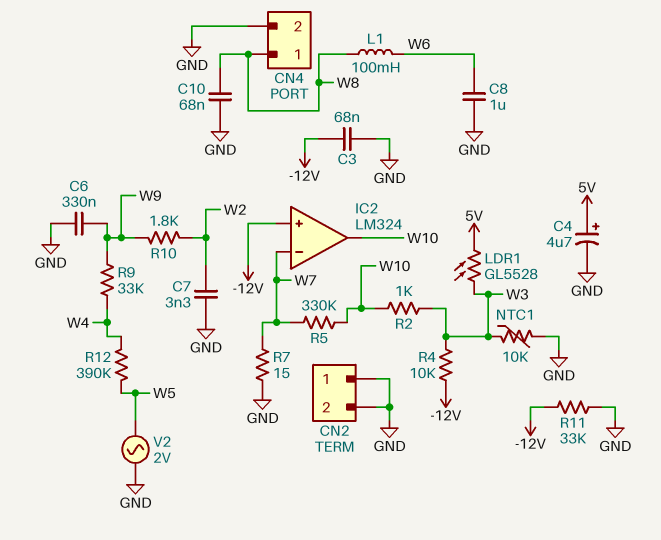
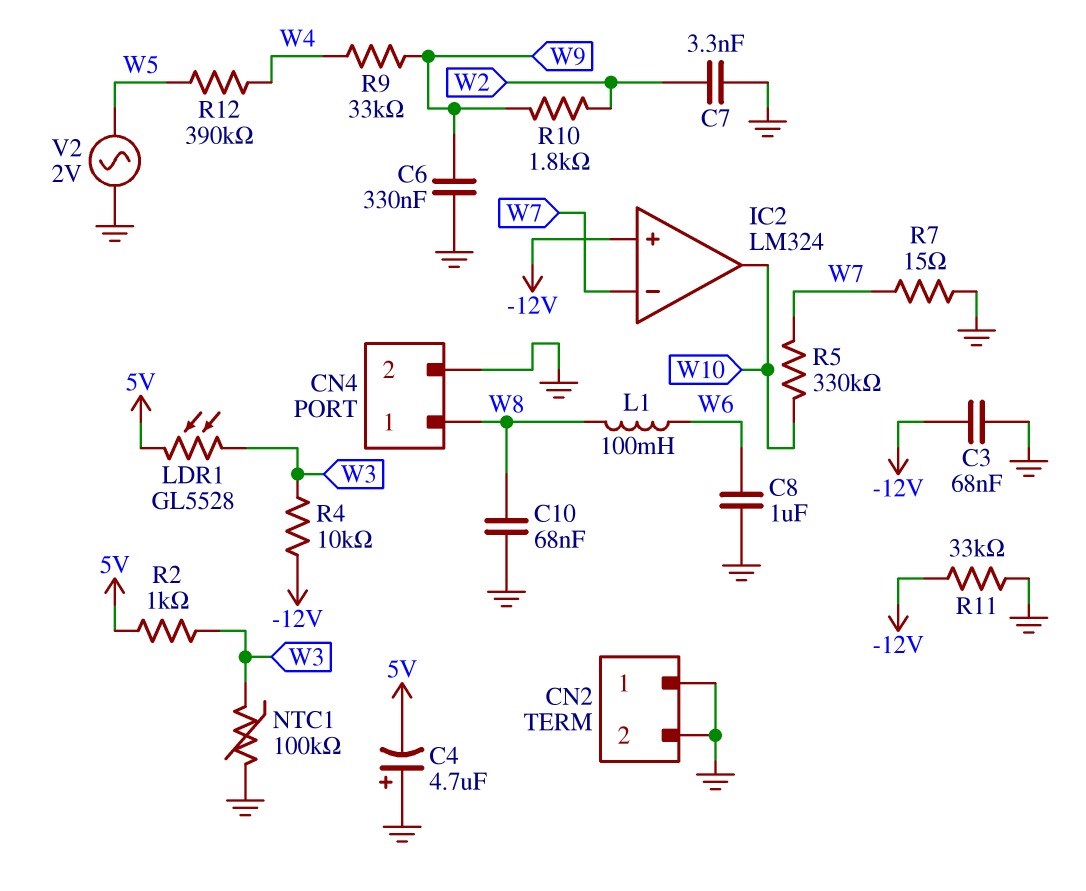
C4: 4.7uF (plus 5V, minus GND) -> 4.7uF (plus GND, minus 5V)
NTC1: 10k (GND, W3) -> 100k (GND, W3)
R2: 1k (W3, W10) -> 1k (5V, W3)

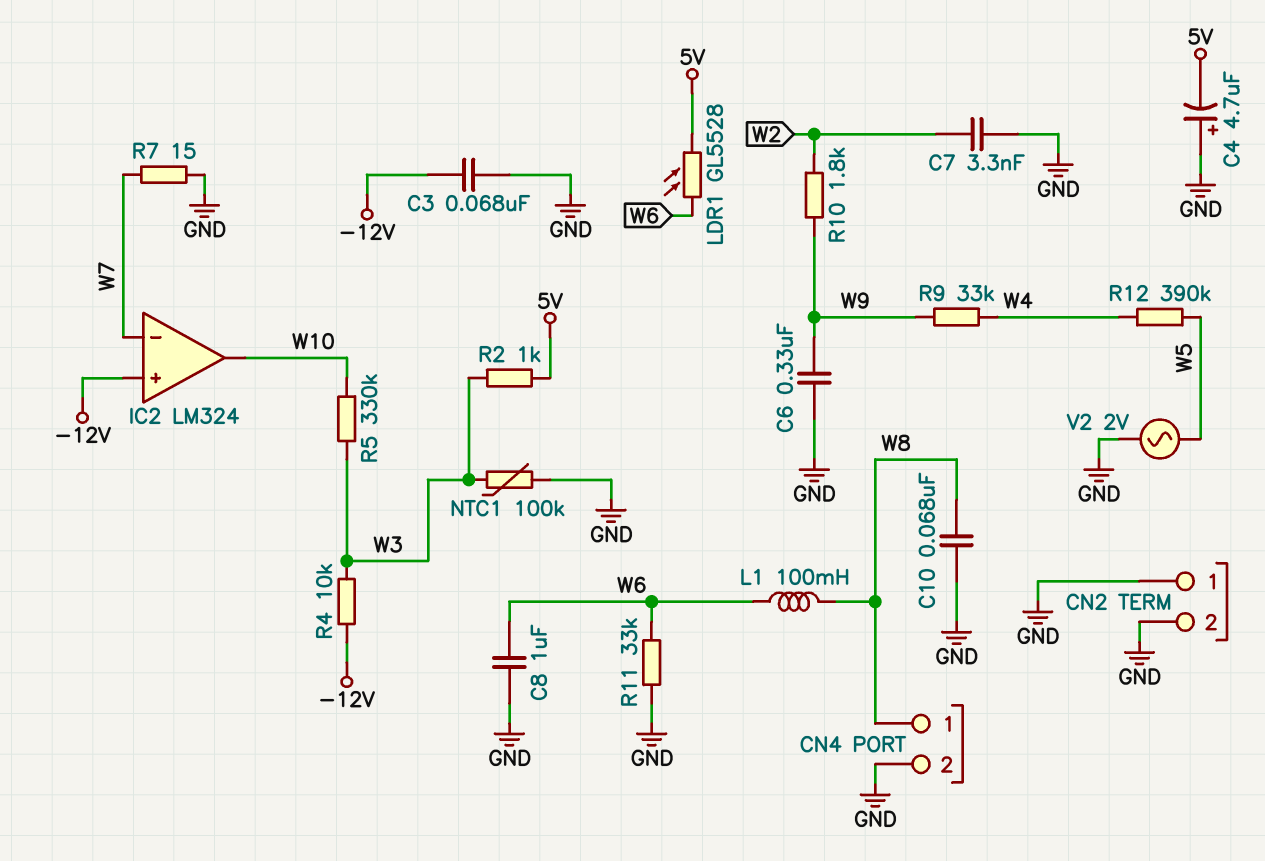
LDR1: GL5528 (5V, W3) -> GL5528 (5V, W6)
R5: 330k (W7, W10) -> 330k (W3, W10)
R11: 33k (-12V, GND) -> 33k (GND, W6)

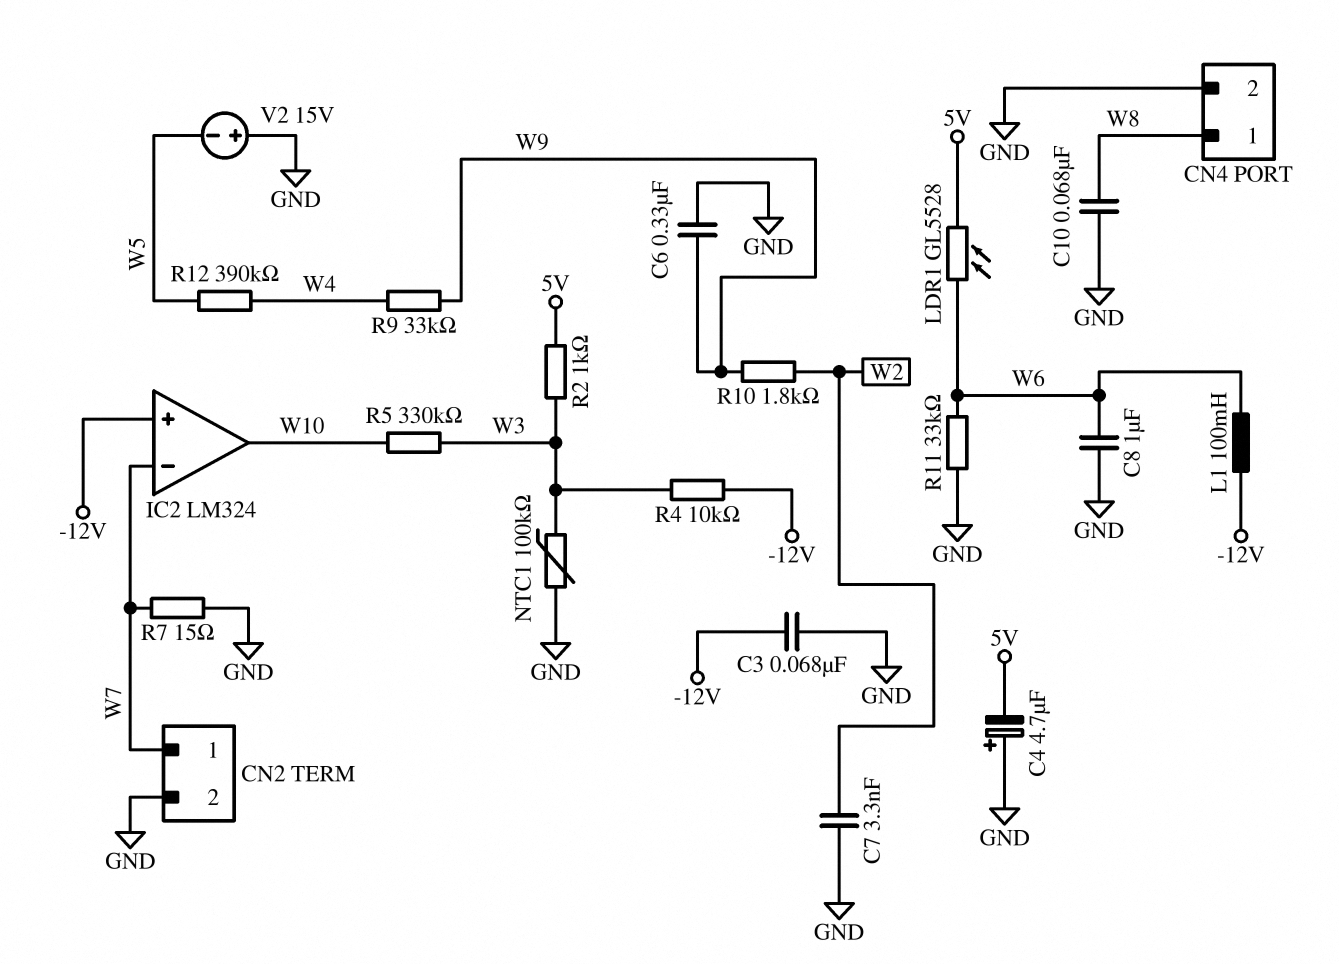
CN2 pin 1: GND -> W7
L1: 100mH (W6, W8) -> 100mH (-12V, W6)
V2: AC 2V (GND, W5) -> 15V (plus GND, minus W5)

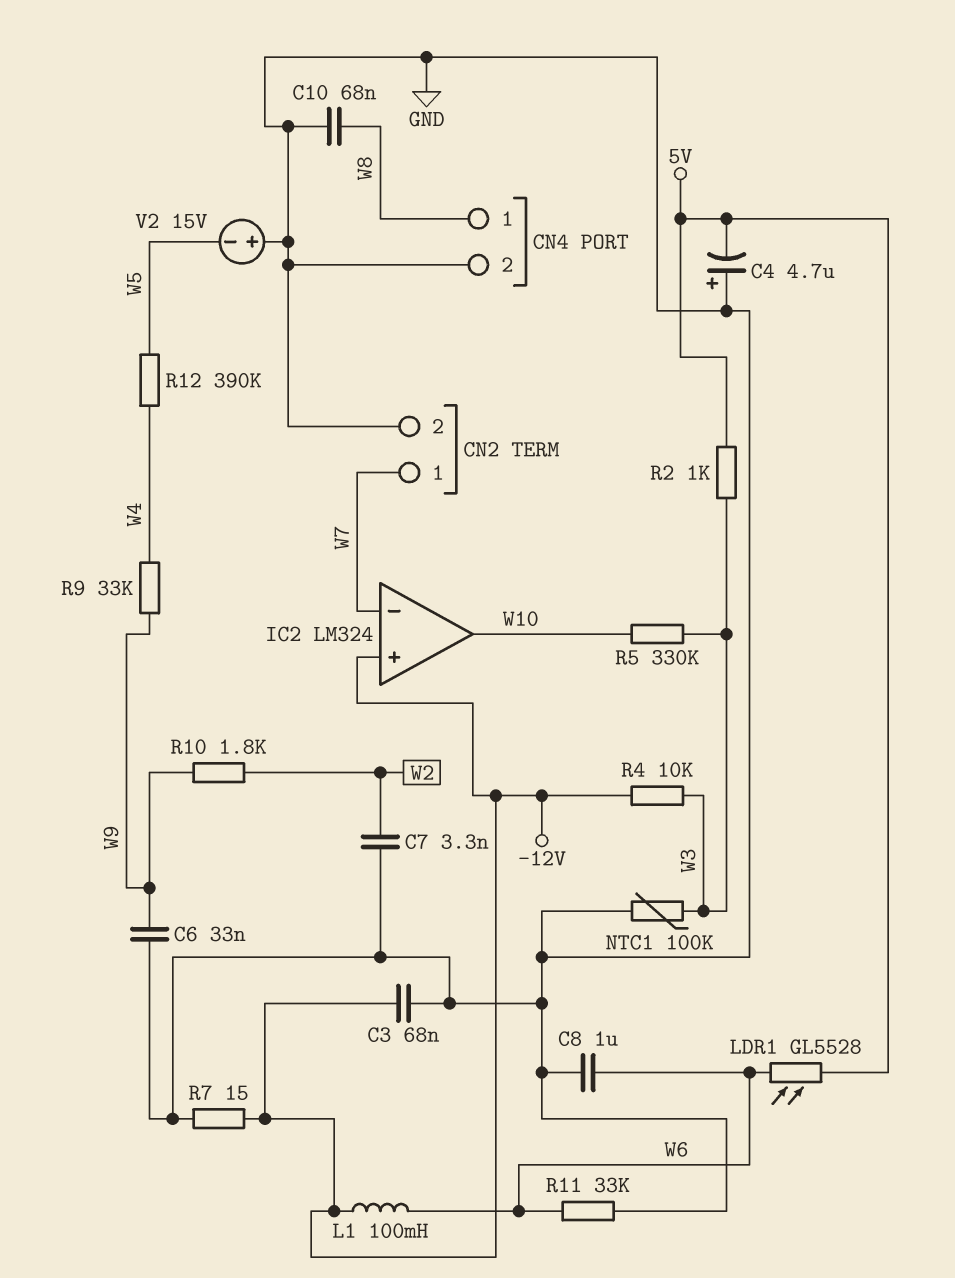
C6: 330nF (GND, W9) -> 33nF (GND, W9)
R7: 15 (GND, W7) -> 15 (-12V, GND)

